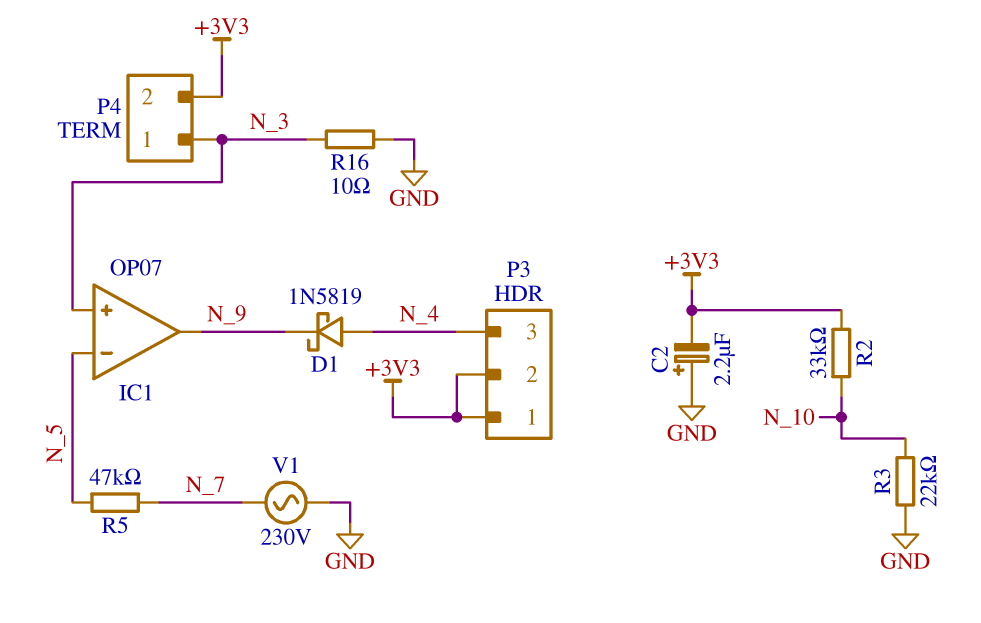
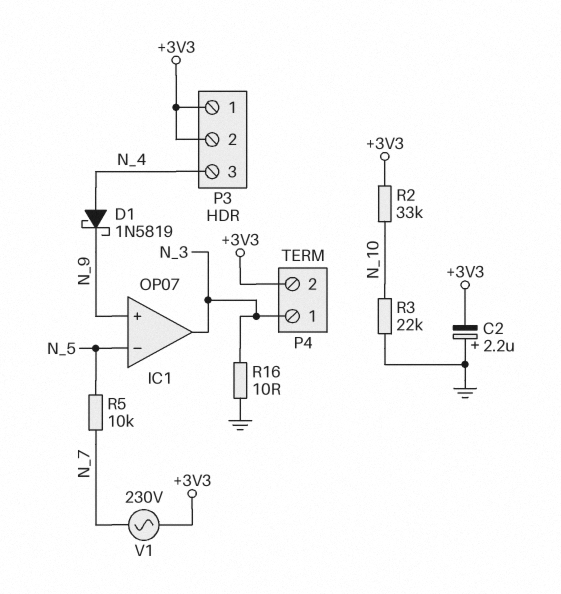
IC1 pin in+: N_3 -> N_9
IC1 pin out: N_9 -> N_3
R5: 47k (N_5, N_7) -> 10k (N_5, N_7)
V1: AC 230V (GND, N_7) -> AC 230V (+3V3, N_7)

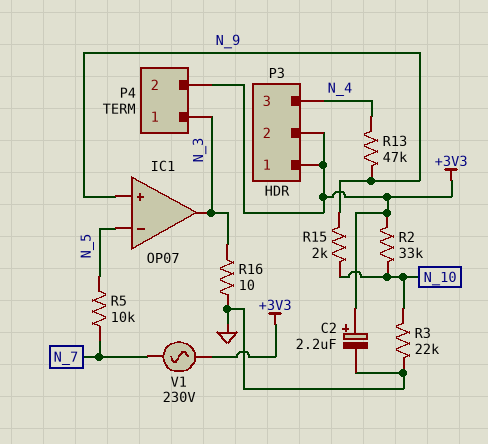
C2: 2.2uF (plus GND, minus +3V3) -> 2.2uF (plus +3V3, minus GND)
D1: schottky 1N5819 (A N_4, K N_9) -> none
R13: none -> 47k (N_4, N_9)
R15: none -> 2k (N_9, N_10)

